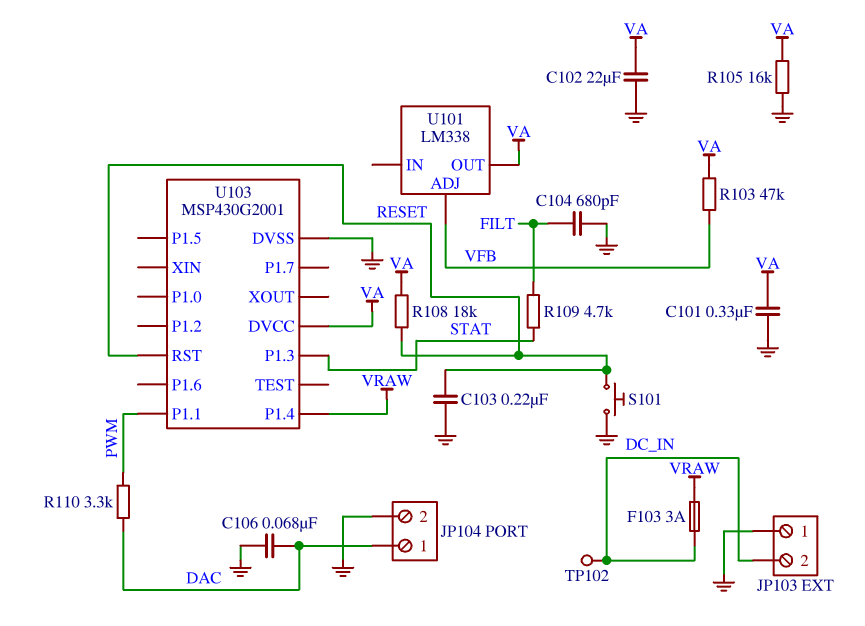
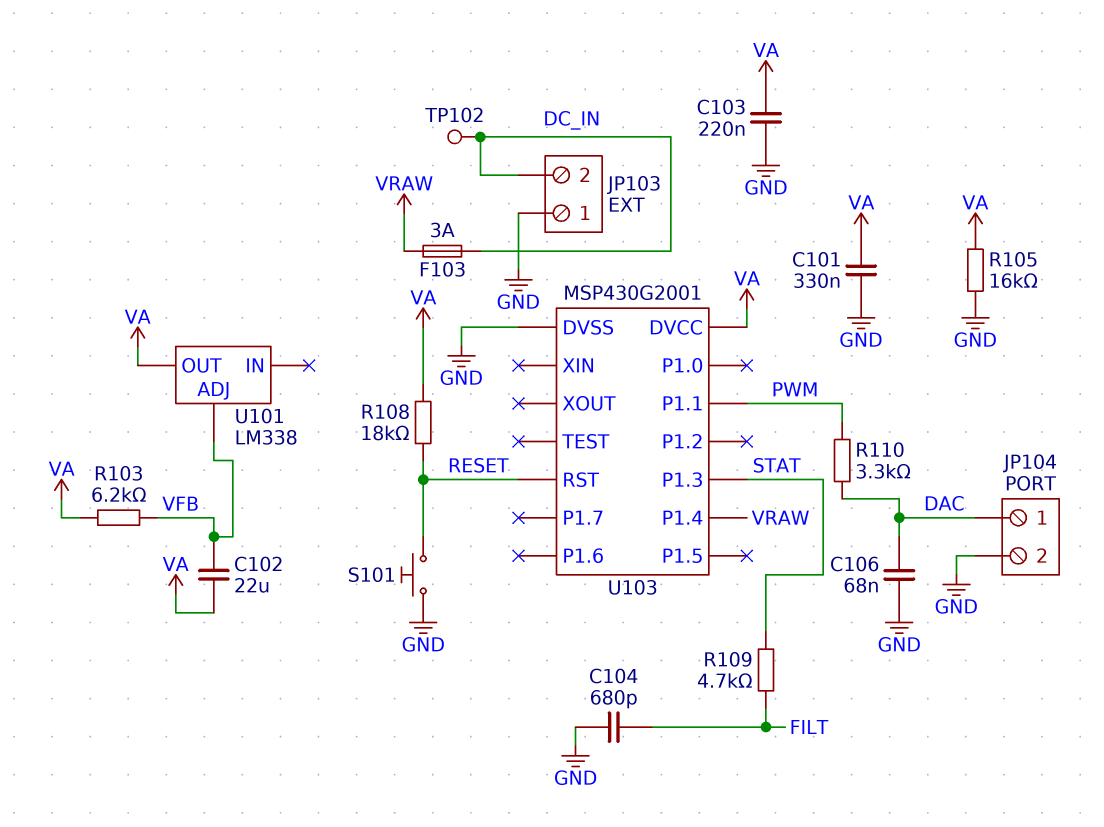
C102: 22uF (GND, VA) -> 22uF (VA, VFB)
C103: 220nF (GND, RESET) -> 220nF (GND, VA)
R103: 47k (VA, VFB) -> 6.2k (VA, VFB)

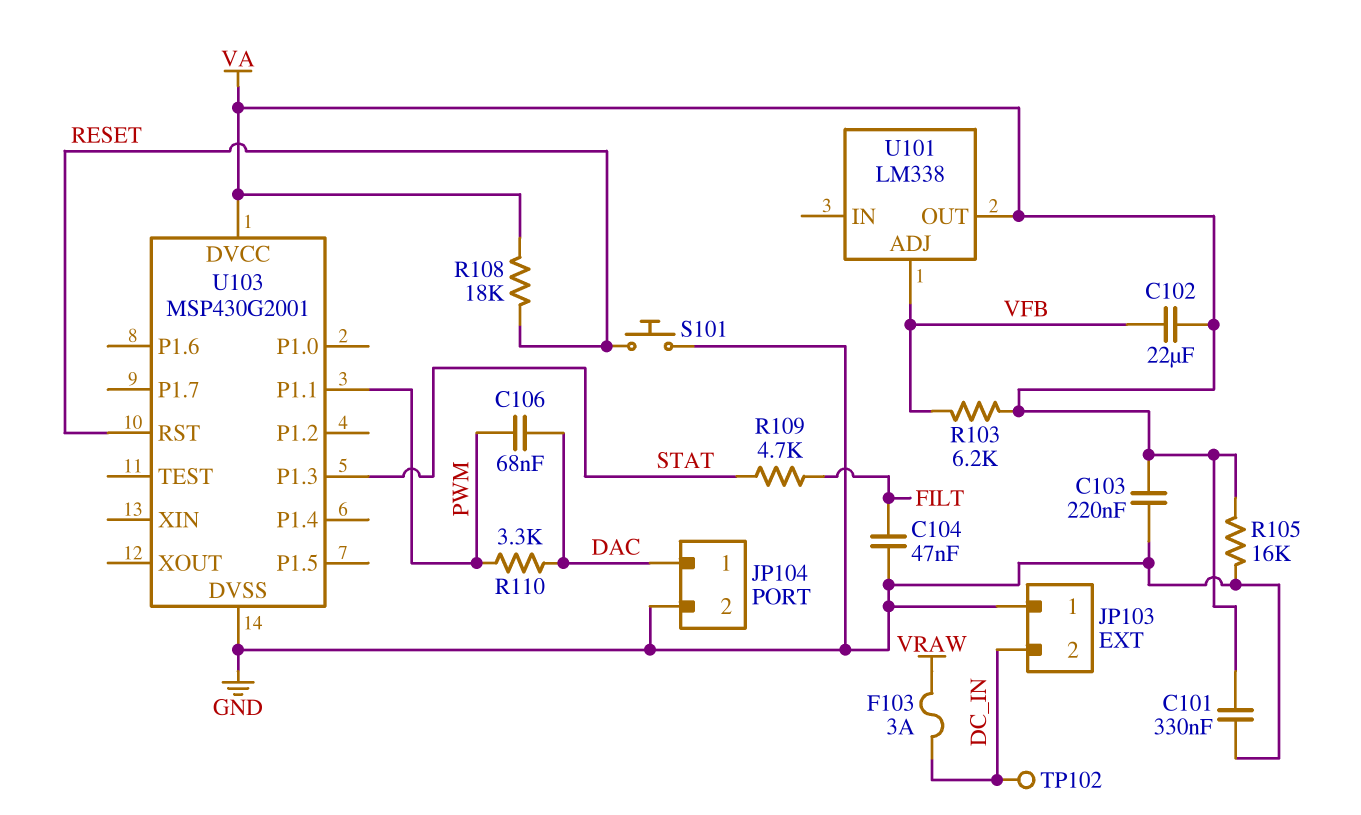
C104: 680pF (FILT, GND) -> 47nF (FILT, GND)
C106: 68nF (DAC, GND) -> 68nF (DAC, PWM)
U103 pin P1.4: VRAW -> none

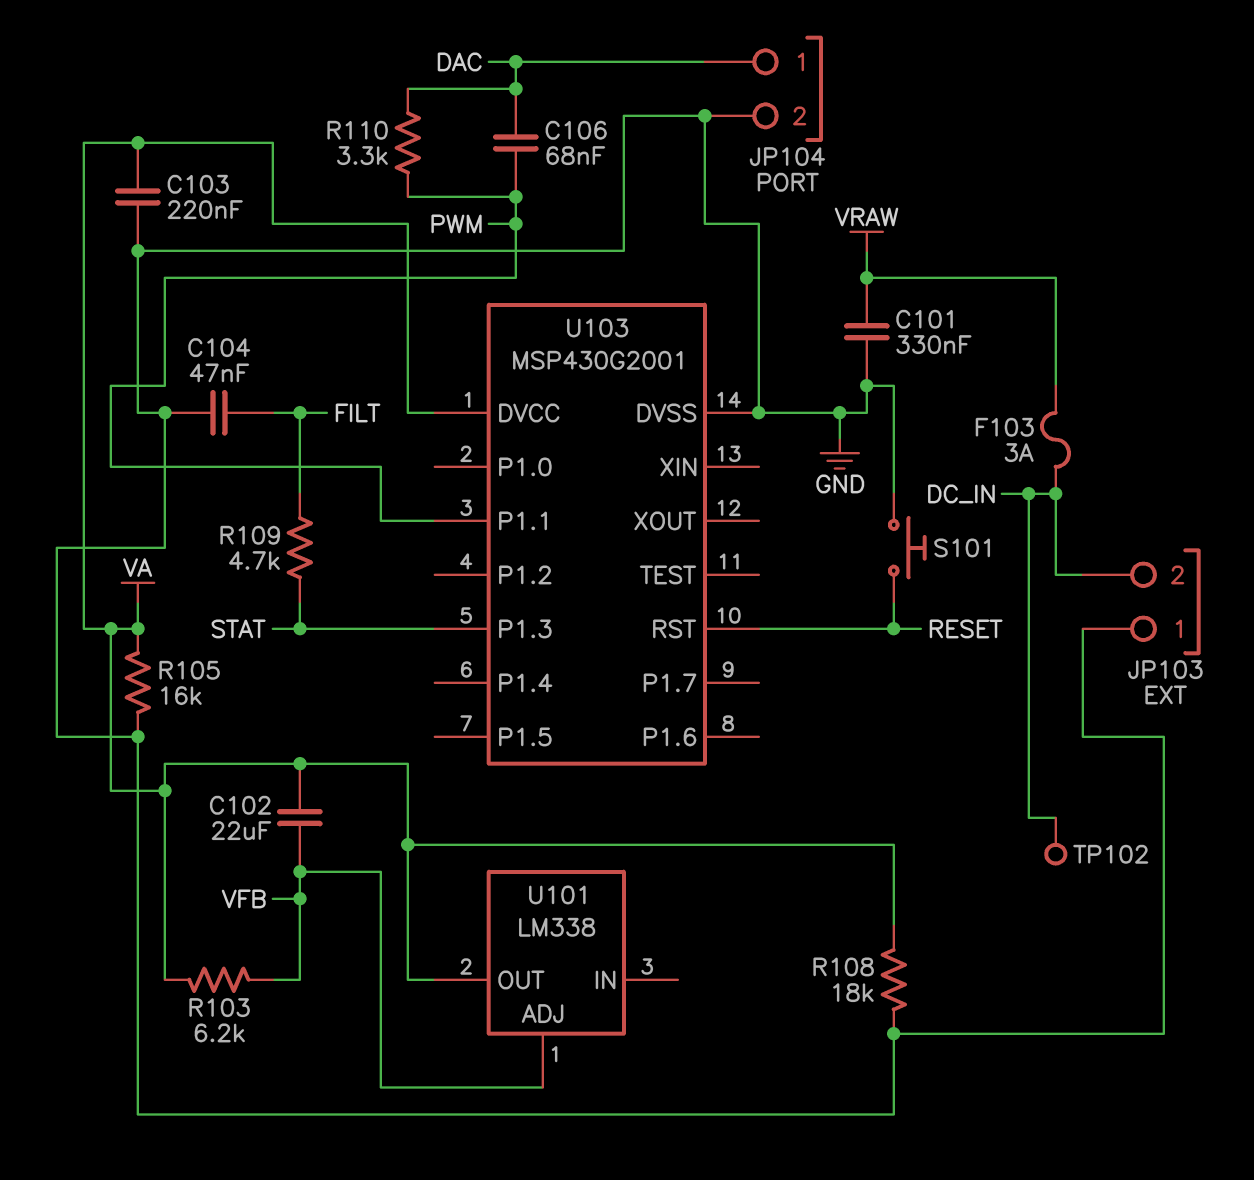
C101: 330nF (GND, VA) -> 330nF (GND, VRAW)
R108: 18k (RESET, VA) -> 18k (GND, VA)

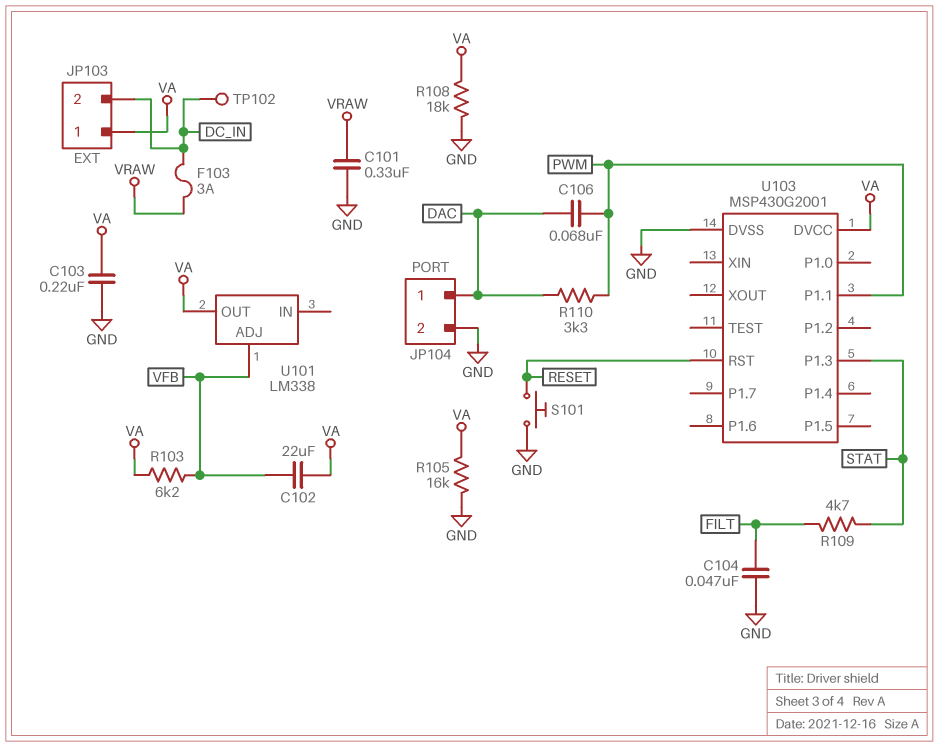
JP103 pin 1: GND -> VA

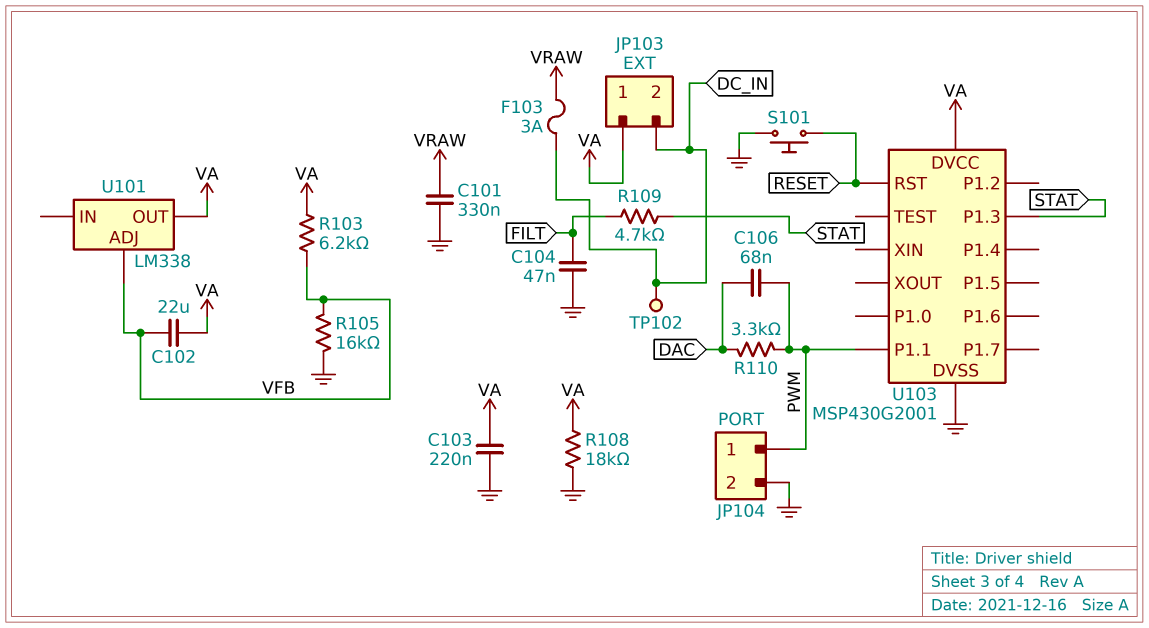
JP104 pin 1: DAC -> PWM
R105: 16k (GND, VA) -> 16k (GND, VFB)

